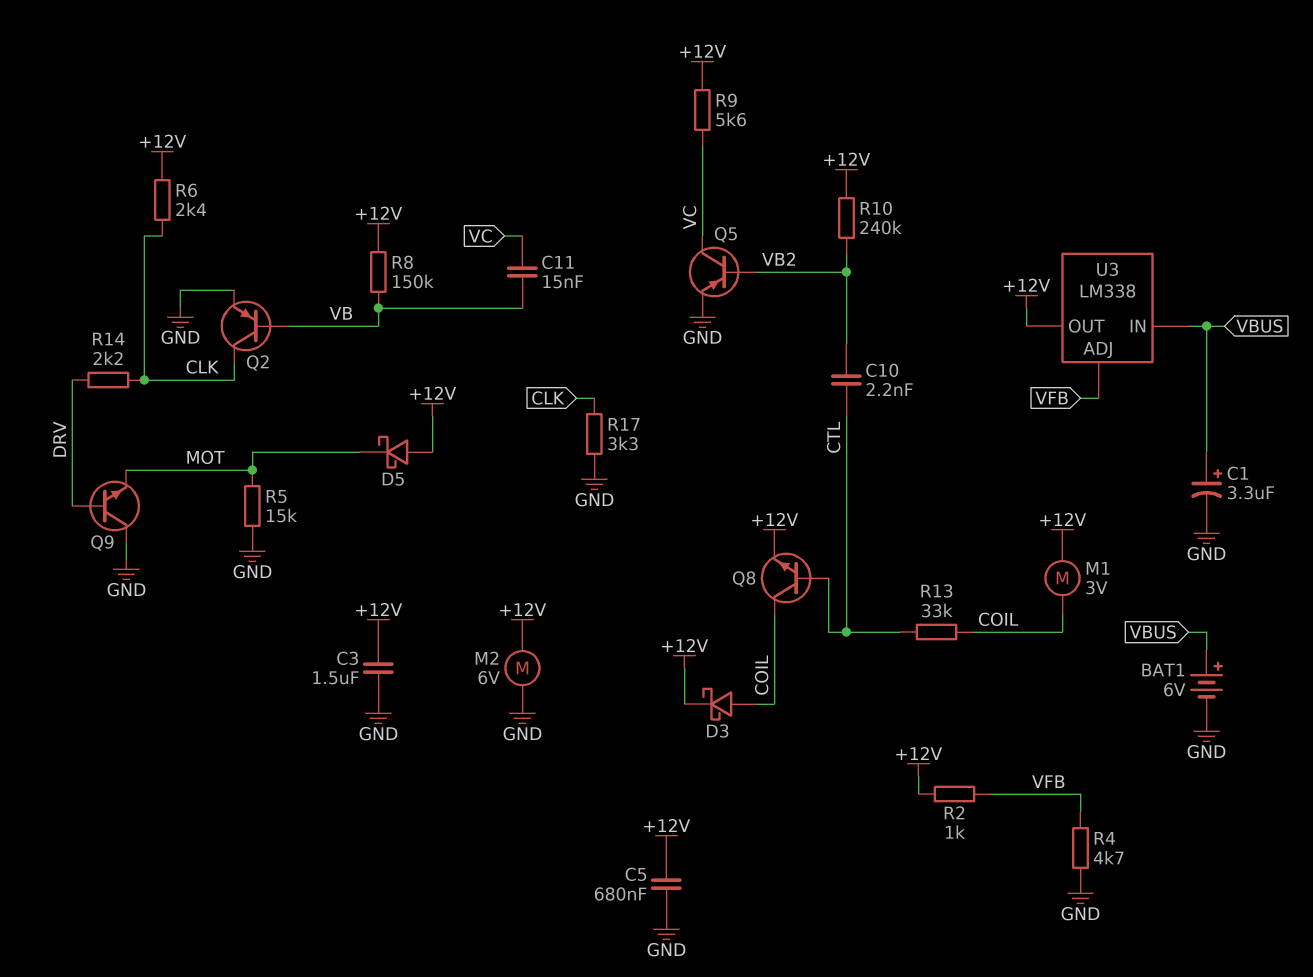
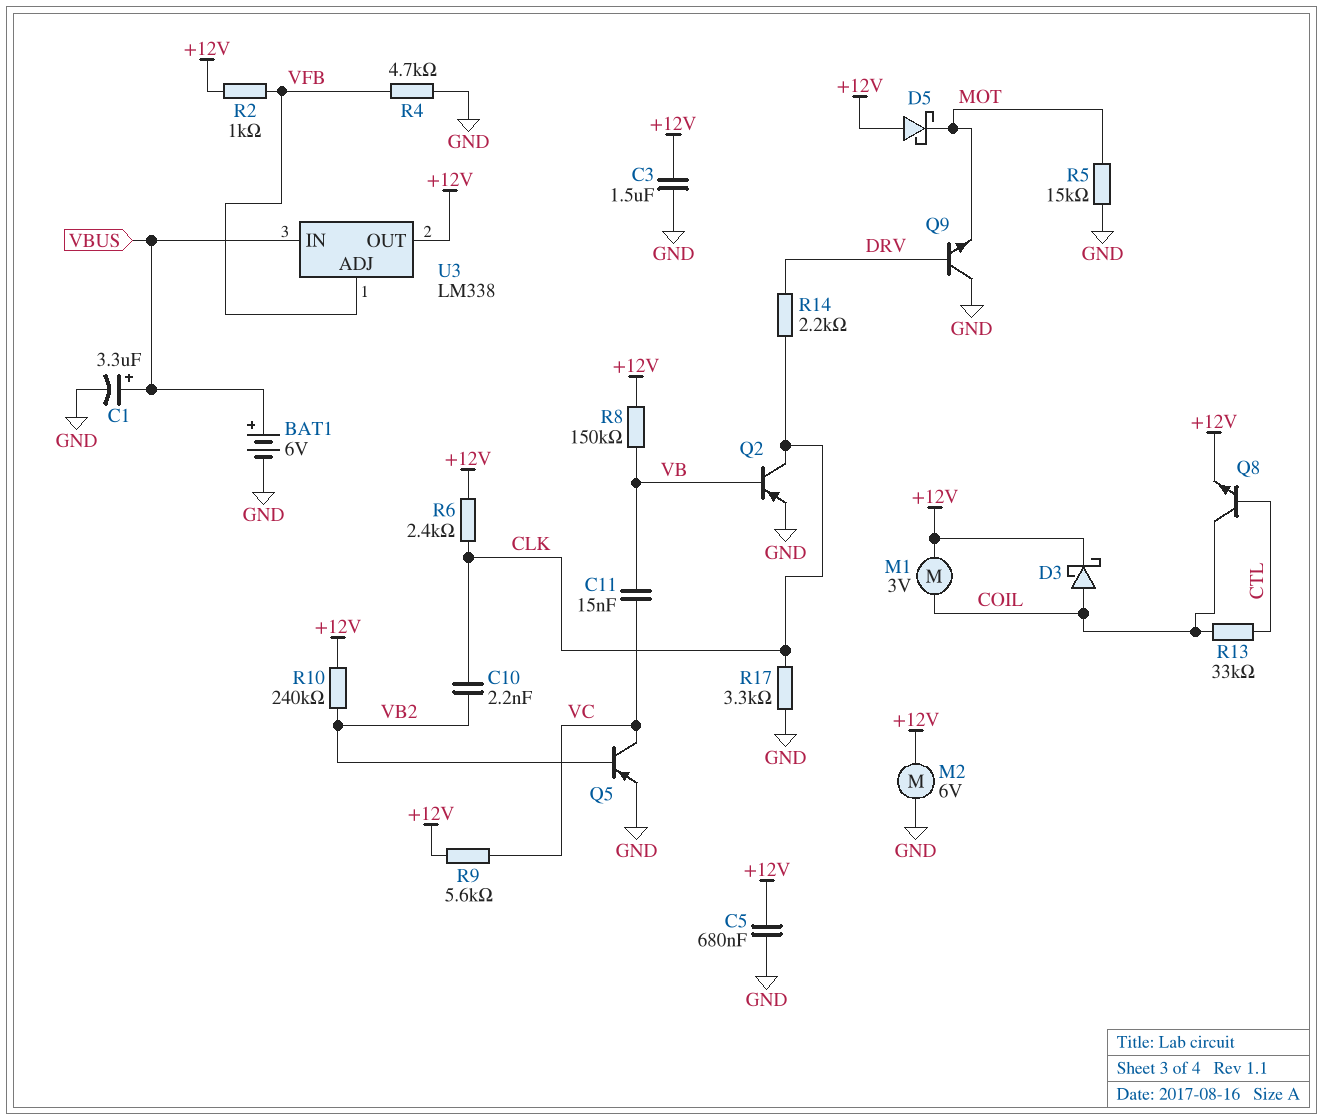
C10: 2.2nF (CTL, VB2) -> 2.2nF (CLK, VB2)

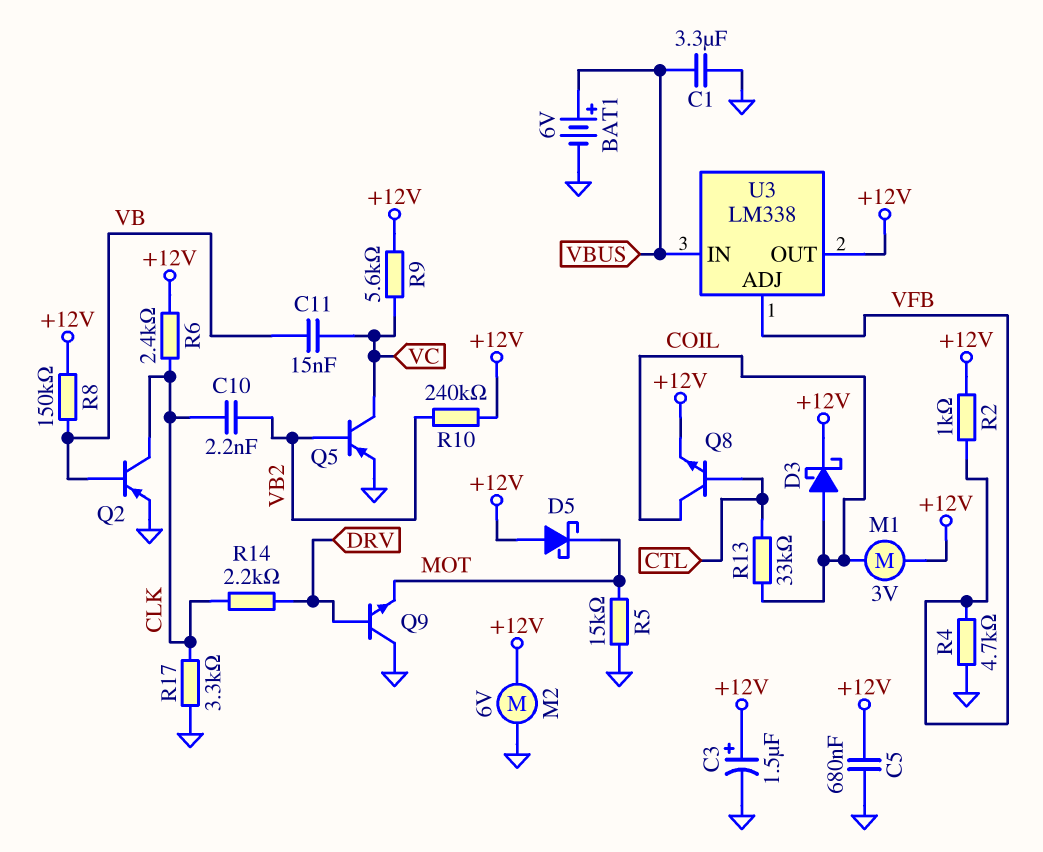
C1: 3.3uF (plus VBUS, minus GND) -> 3.3uF (GND, VBUS)
C3: 1.5uF (+12V, GND) -> 1.5uF (plus +12V, minus GND)

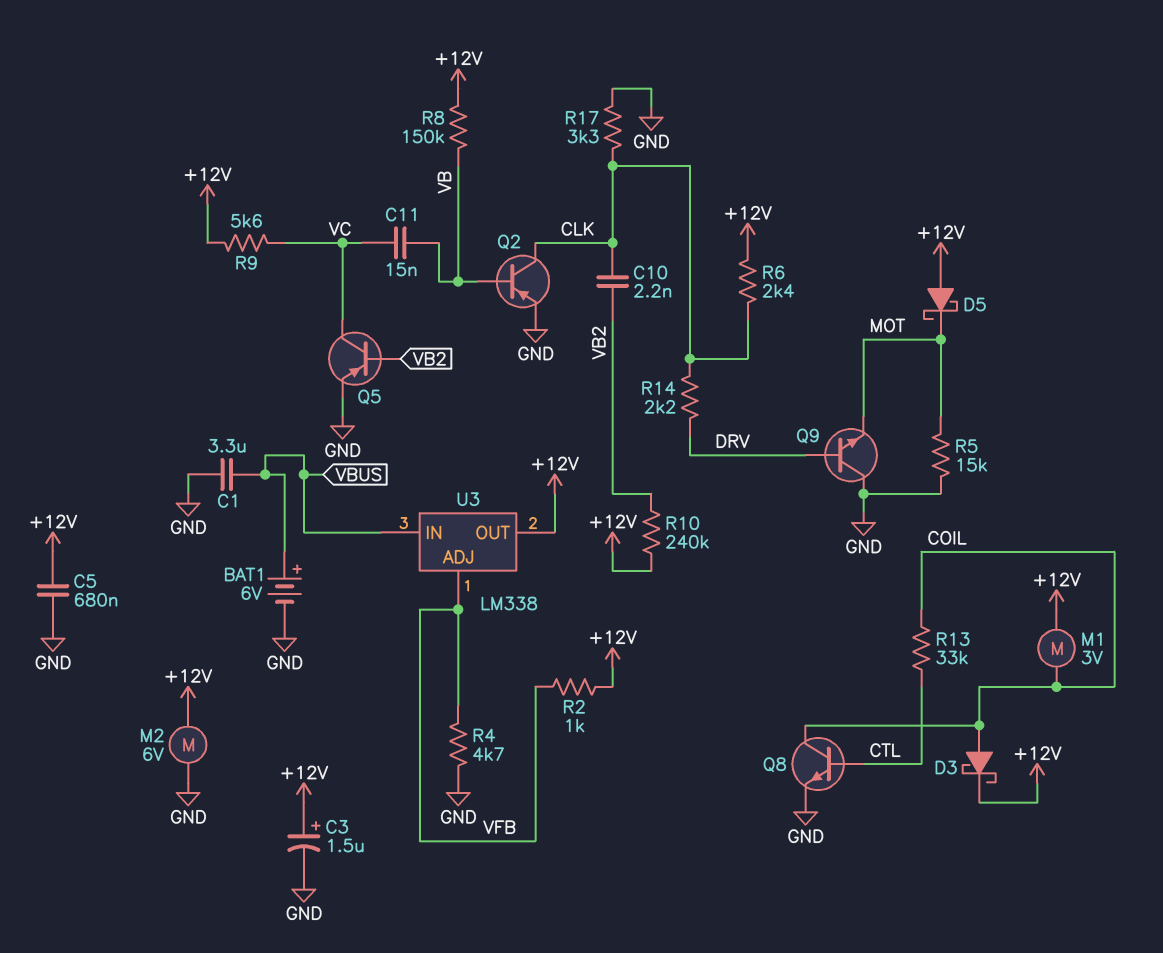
Q8: NPN (B CTL, C COIL, E +12V) -> NPN (B CTL, C COIL, E GND)

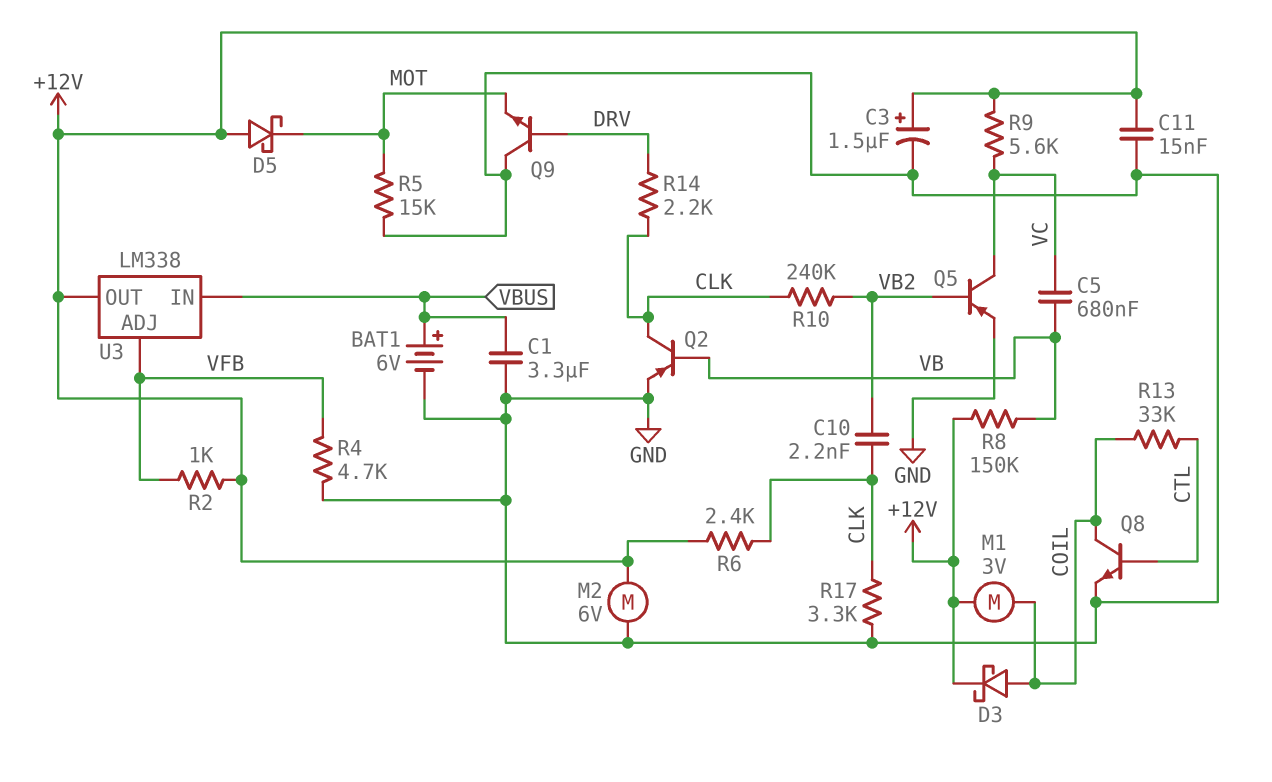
C5: 680nF (+12V, GND) -> 680nF (VB, VC)
C11: 15nF (VB, VC) -> 15nF (+12V, GND)
R10: 240k (+12V, VB2) -> 240k (CLK, VB2)

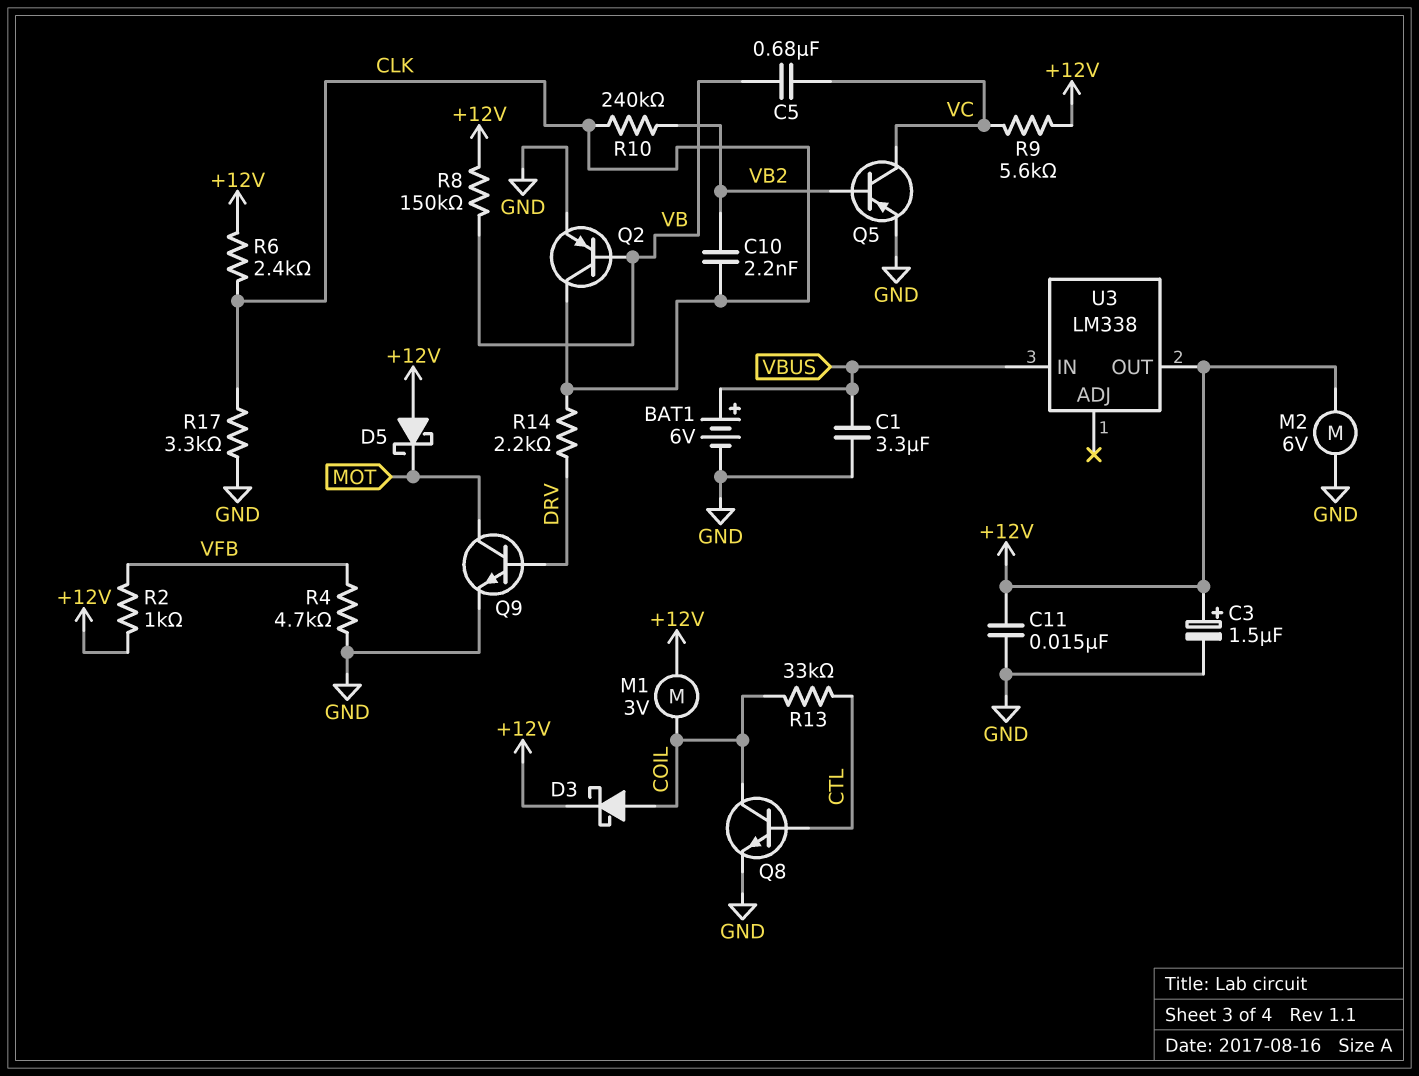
Q9: NPN (B DRV, C GND, E MOT) -> NPN (B DRV, C MOT, E GND)
R5: 15k (GND, MOT) -> none
U3 pin ADJ: VFB -> none

